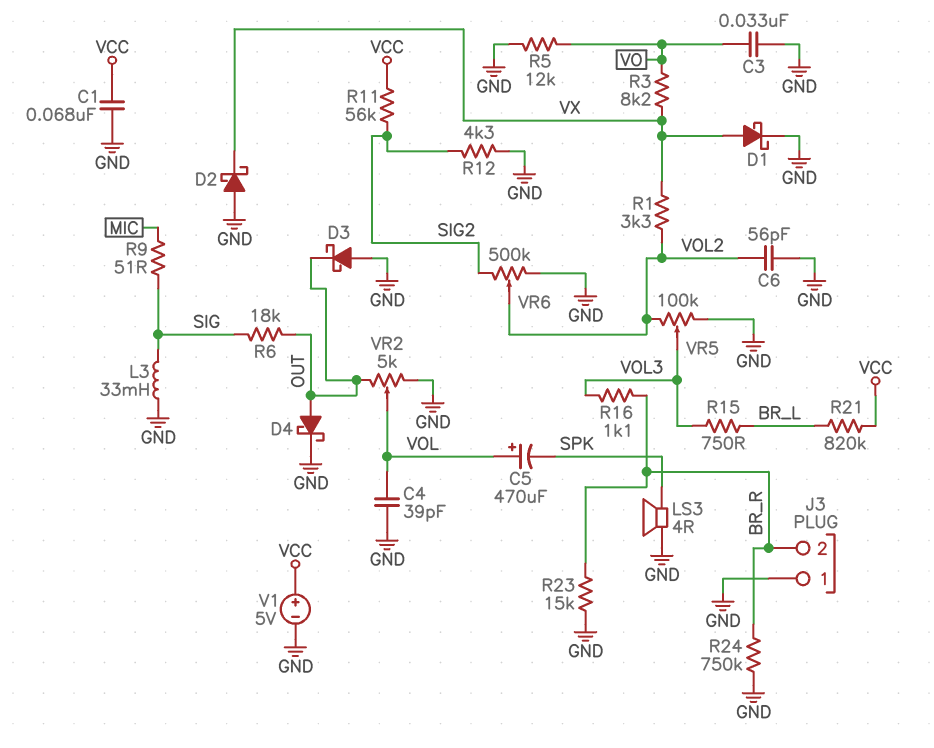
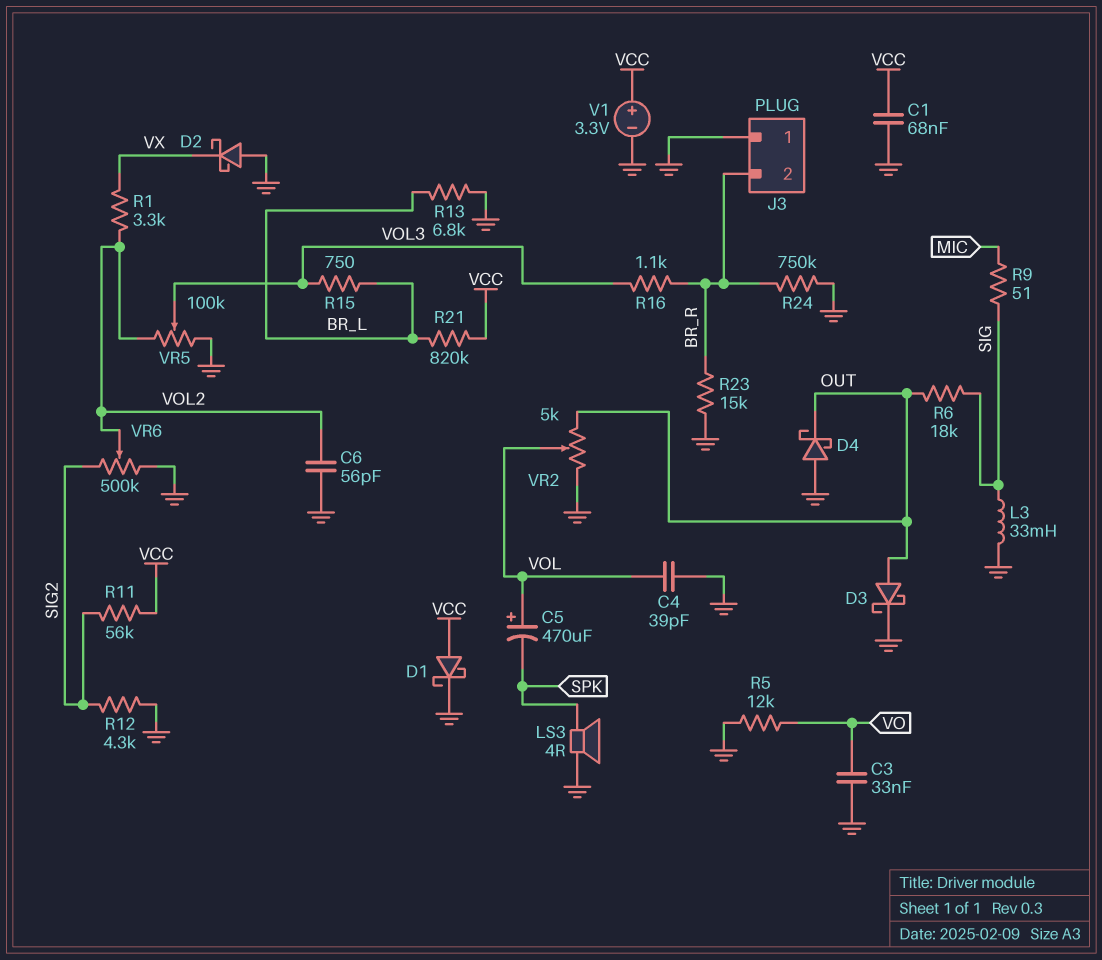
D1: schottky (A VX, K GND) -> schottky (A VCC, K GND)
D3: schottky (A GND, K OUT) -> schottky (A OUT, K GND)
D4: schottky (A OUT, K GND) -> schottky (A GND, K OUT)
R3: 8.2k (VO, VX) -> none
R13: none -> 6.8k (BR_L, GND)
V1: 5V (plus VCC, minus GND) -> 3.3V (plus VCC, minus GND)

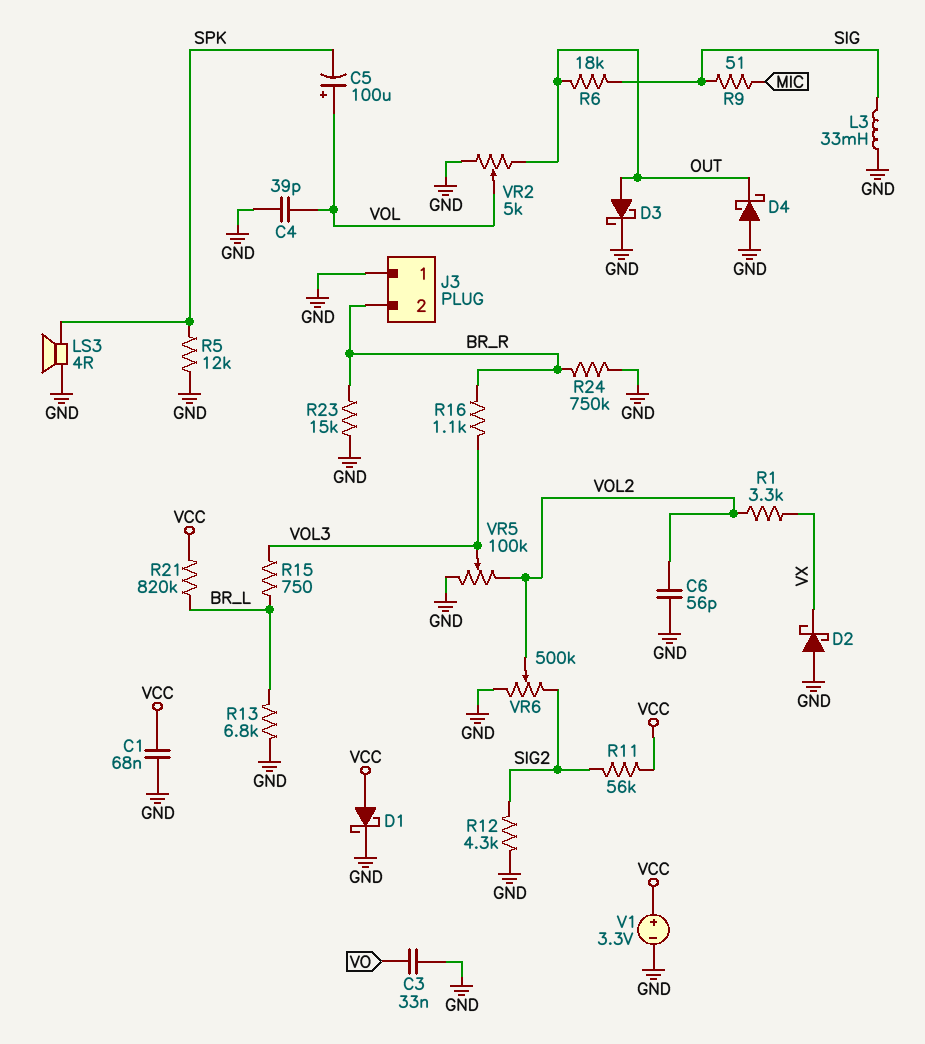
C5: 470uF (plus VOL, minus SPK) -> 100uF (plus VOL, minus SPK)
R5: 12k (GND, VO) -> 12k (GND, SPK)

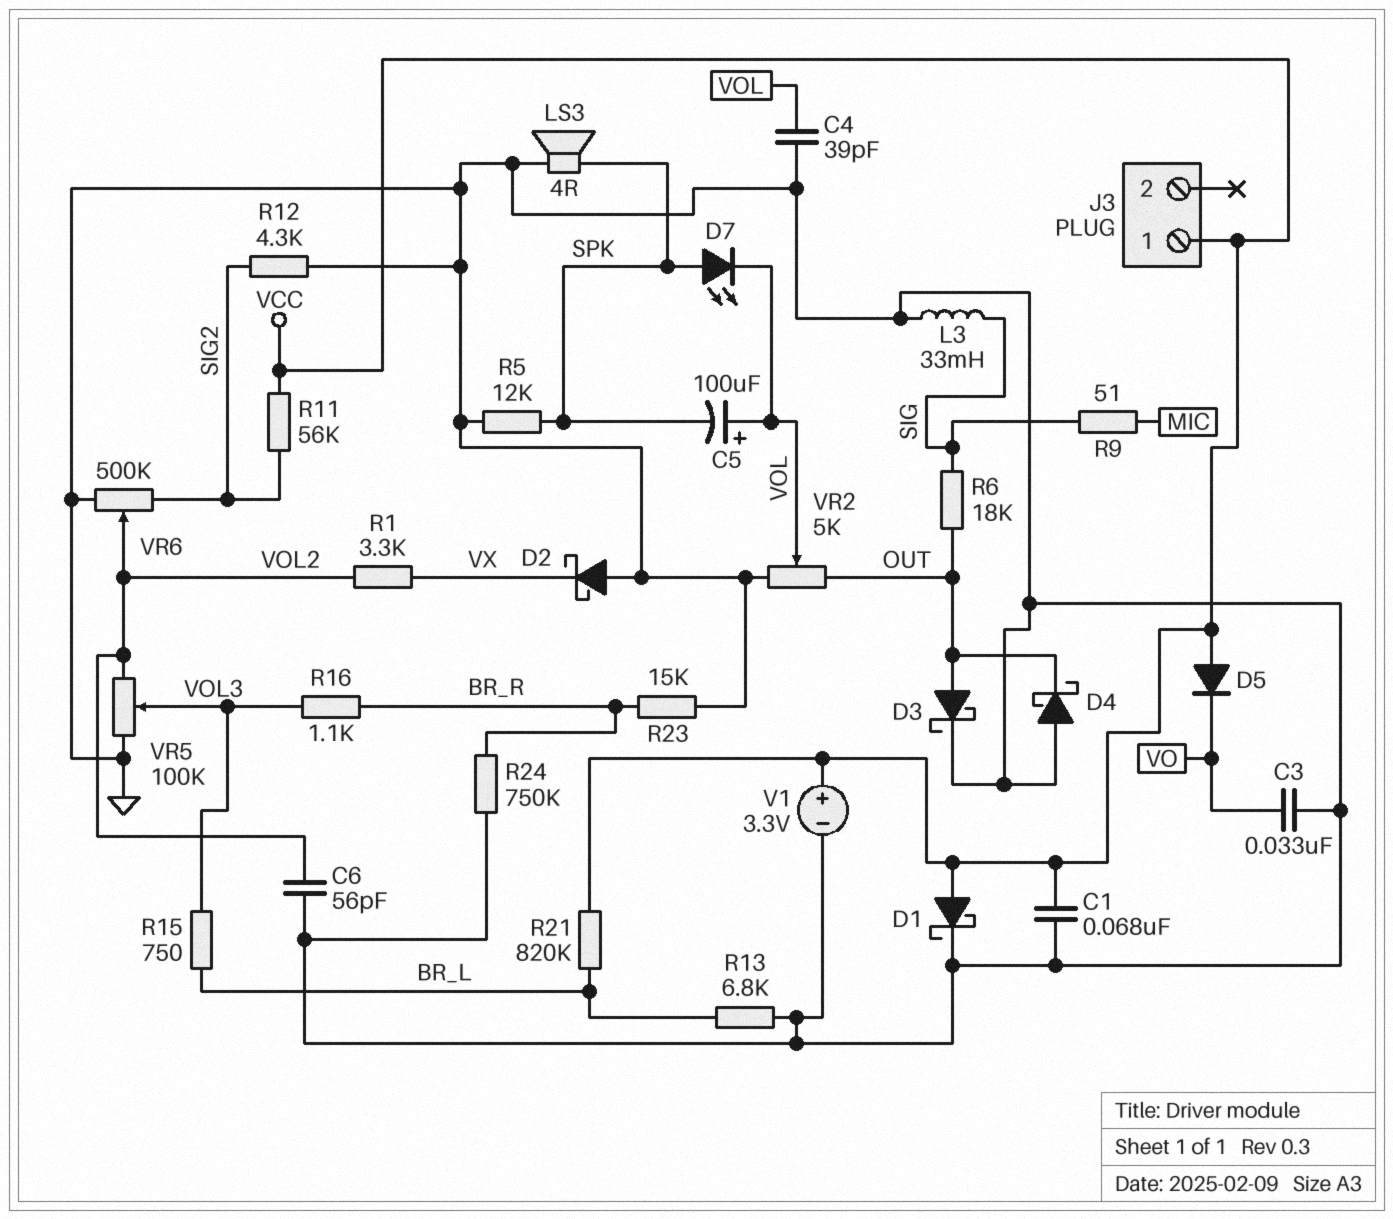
D5: none -> diode (A VCC, K VO)
D7: none -> LED (A SPK, K VOL)
J3 pin 1: GND -> VCC
J3 pin 2: BR_R -> none

